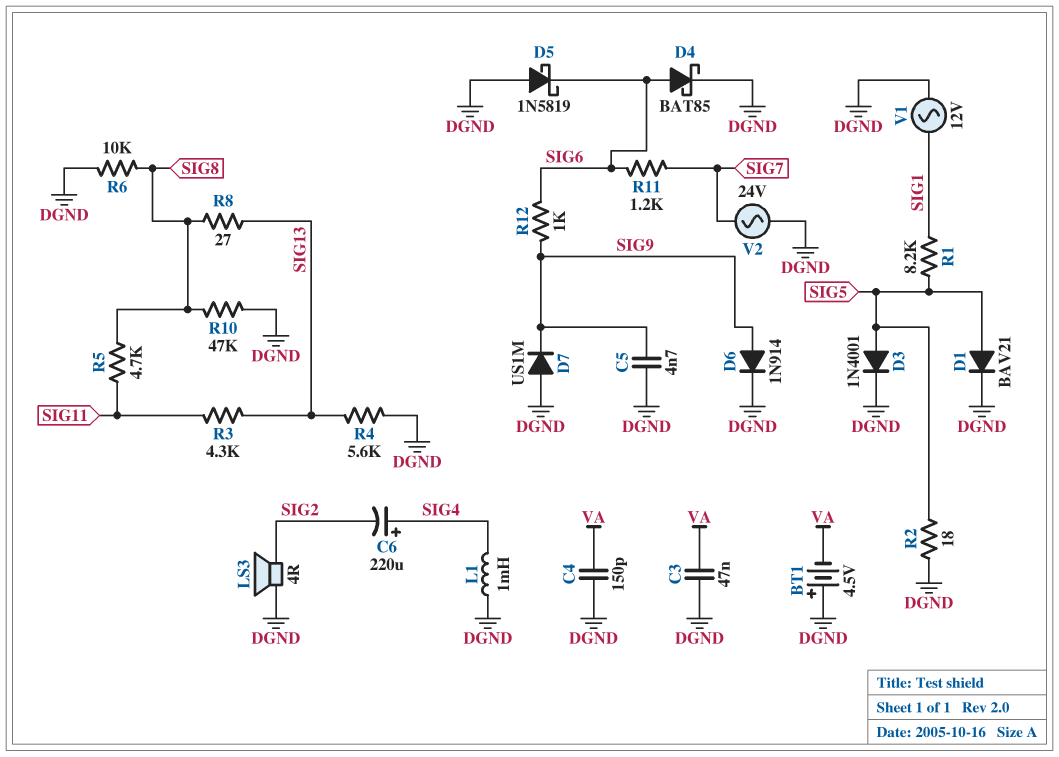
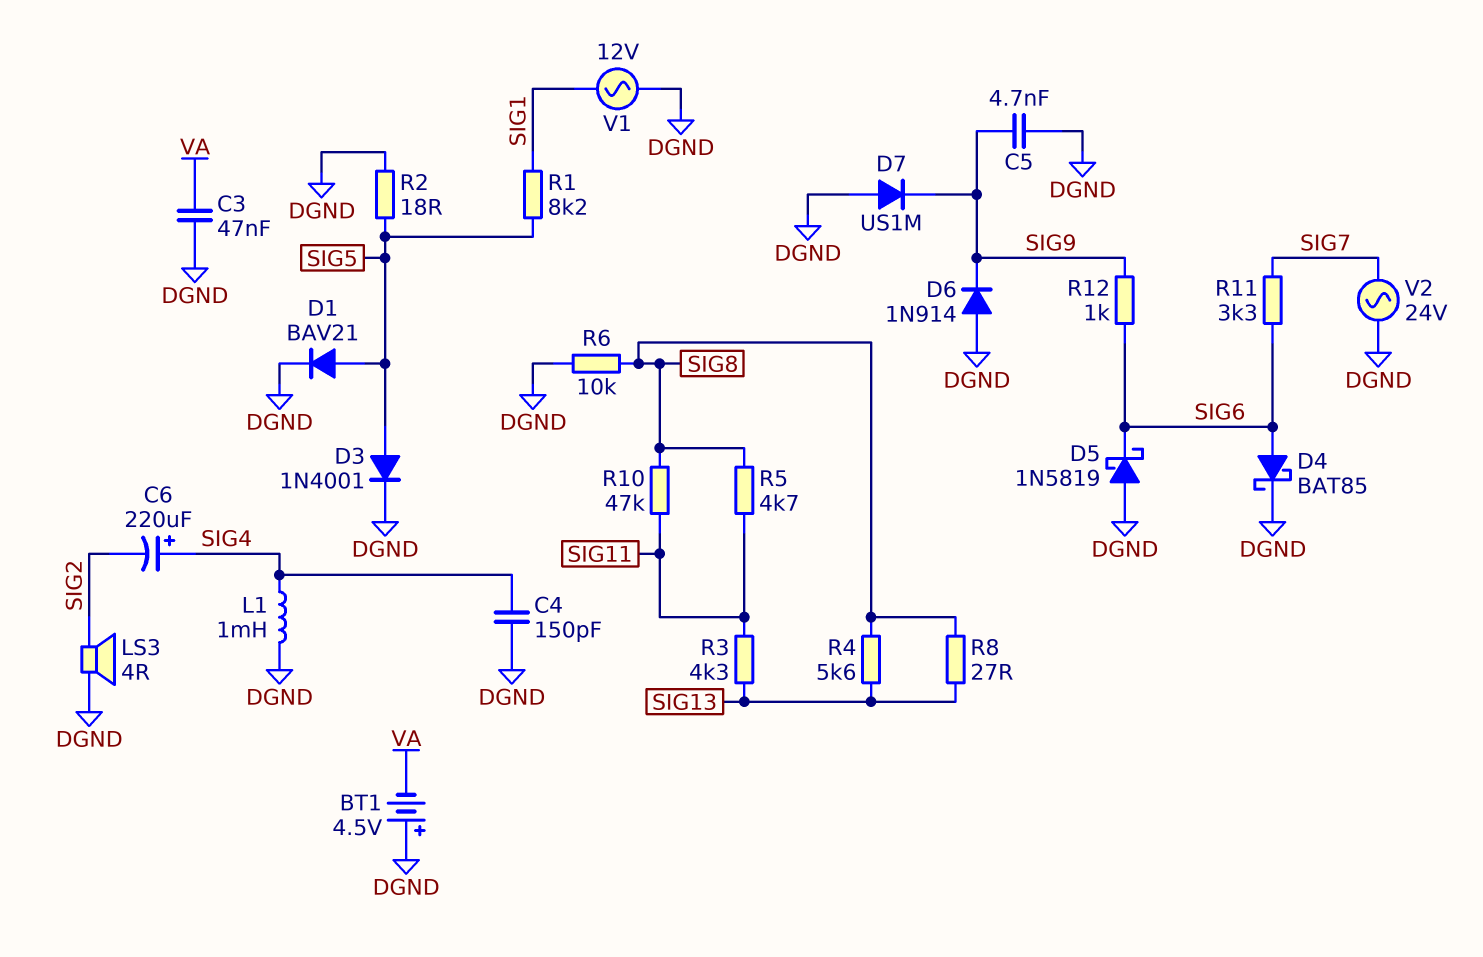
C4: 150pF (DGND, VA) -> 150pF (DGND, SIG4)
D6: diode 1N914 (A SIG9, K DGND) -> diode 1N914 (A DGND, K SIG9)
R4: 5.6k (DGND, SIG13) -> 5.6k (SIG8, SIG13)
R10: 47k (DGND, SIG8) -> 47k (SIG8, SIG11)
R11: 1.2k (SIG6, SIG7) -> 3.3k (SIG6, SIG7)

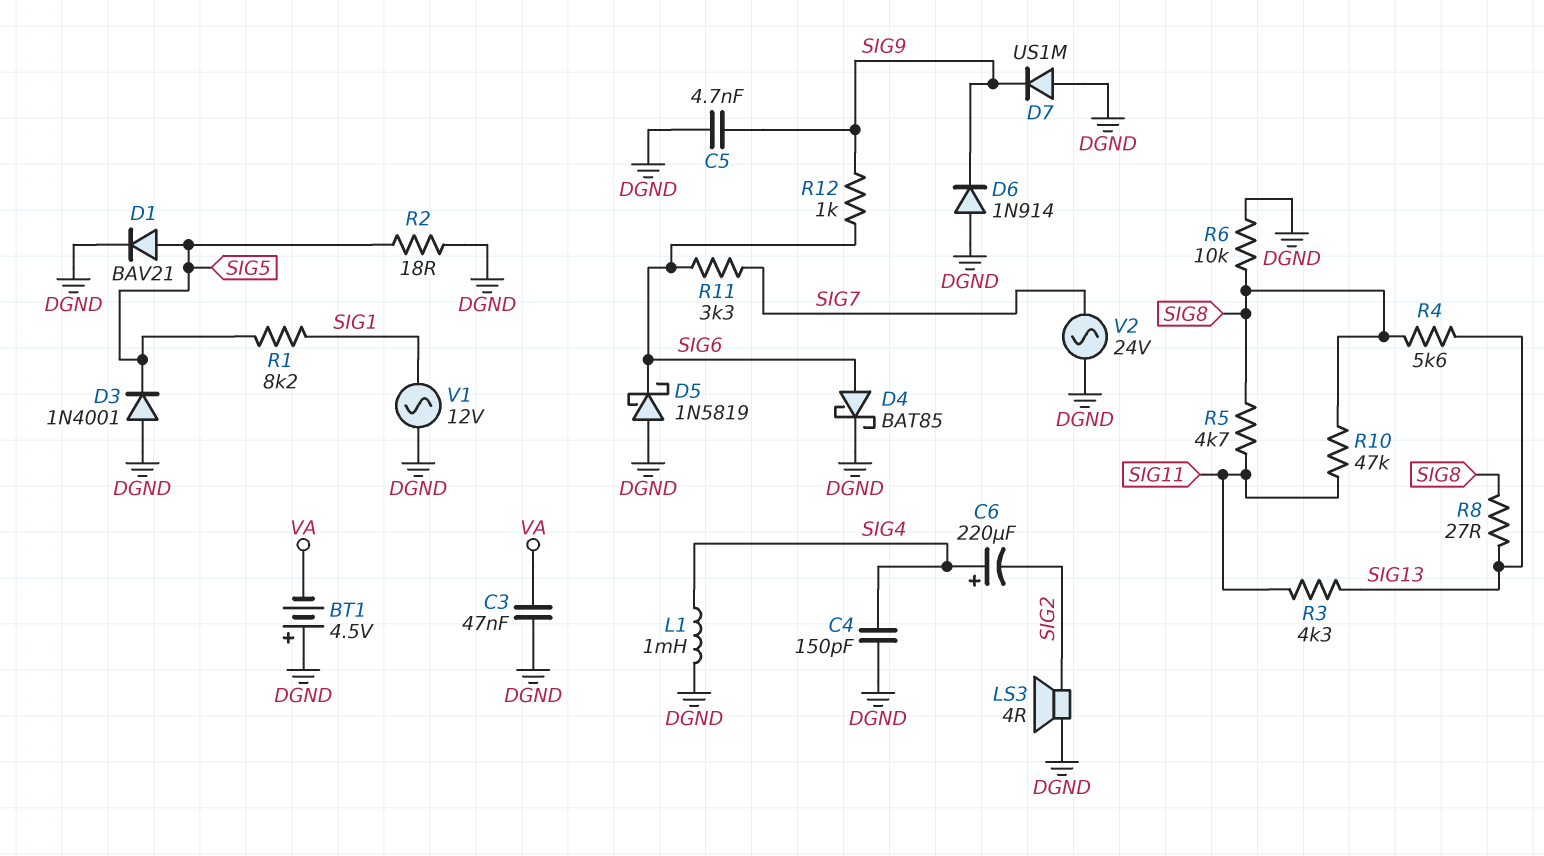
D3: diode 1N4001 (A SIG5, K DGND) -> diode 1N4001 (A DGND, K SIG5)

